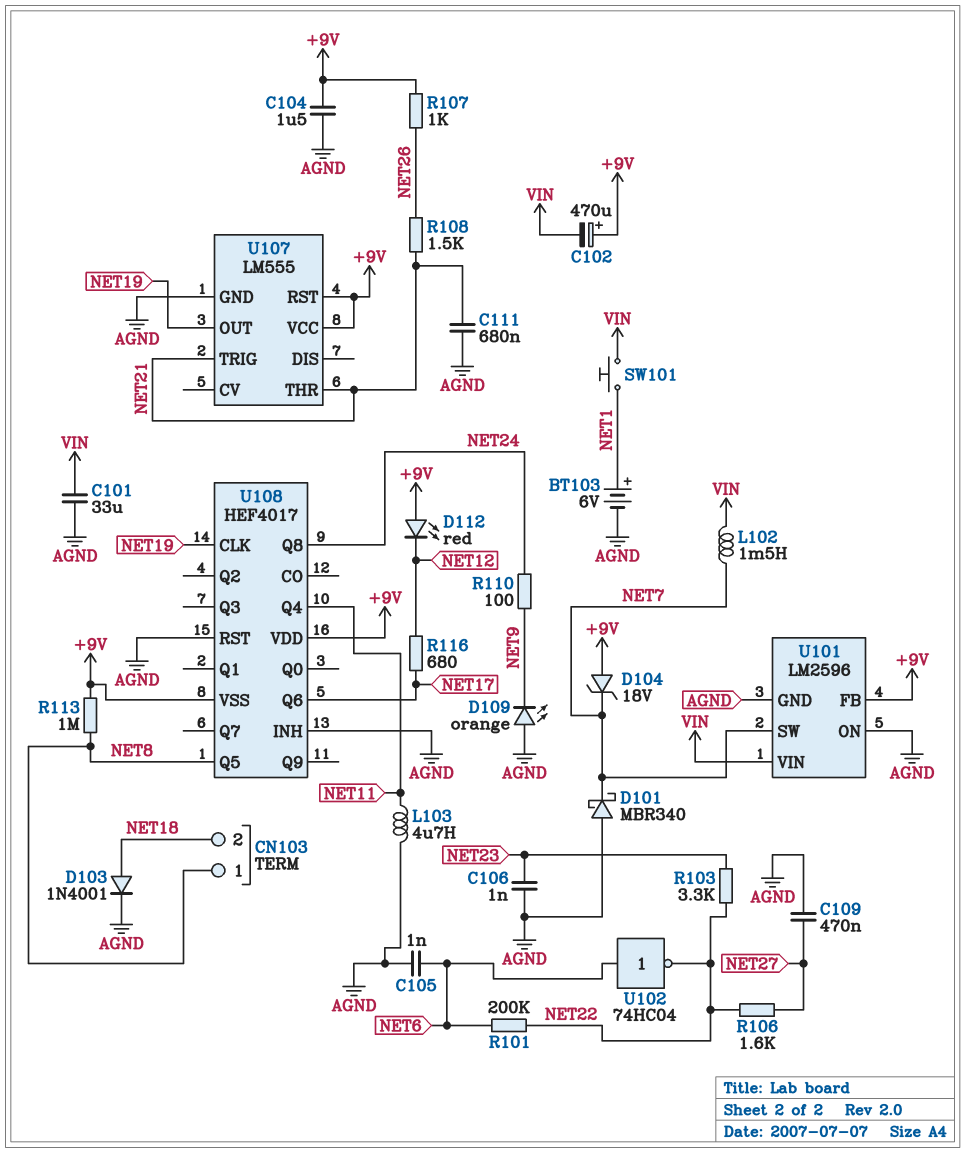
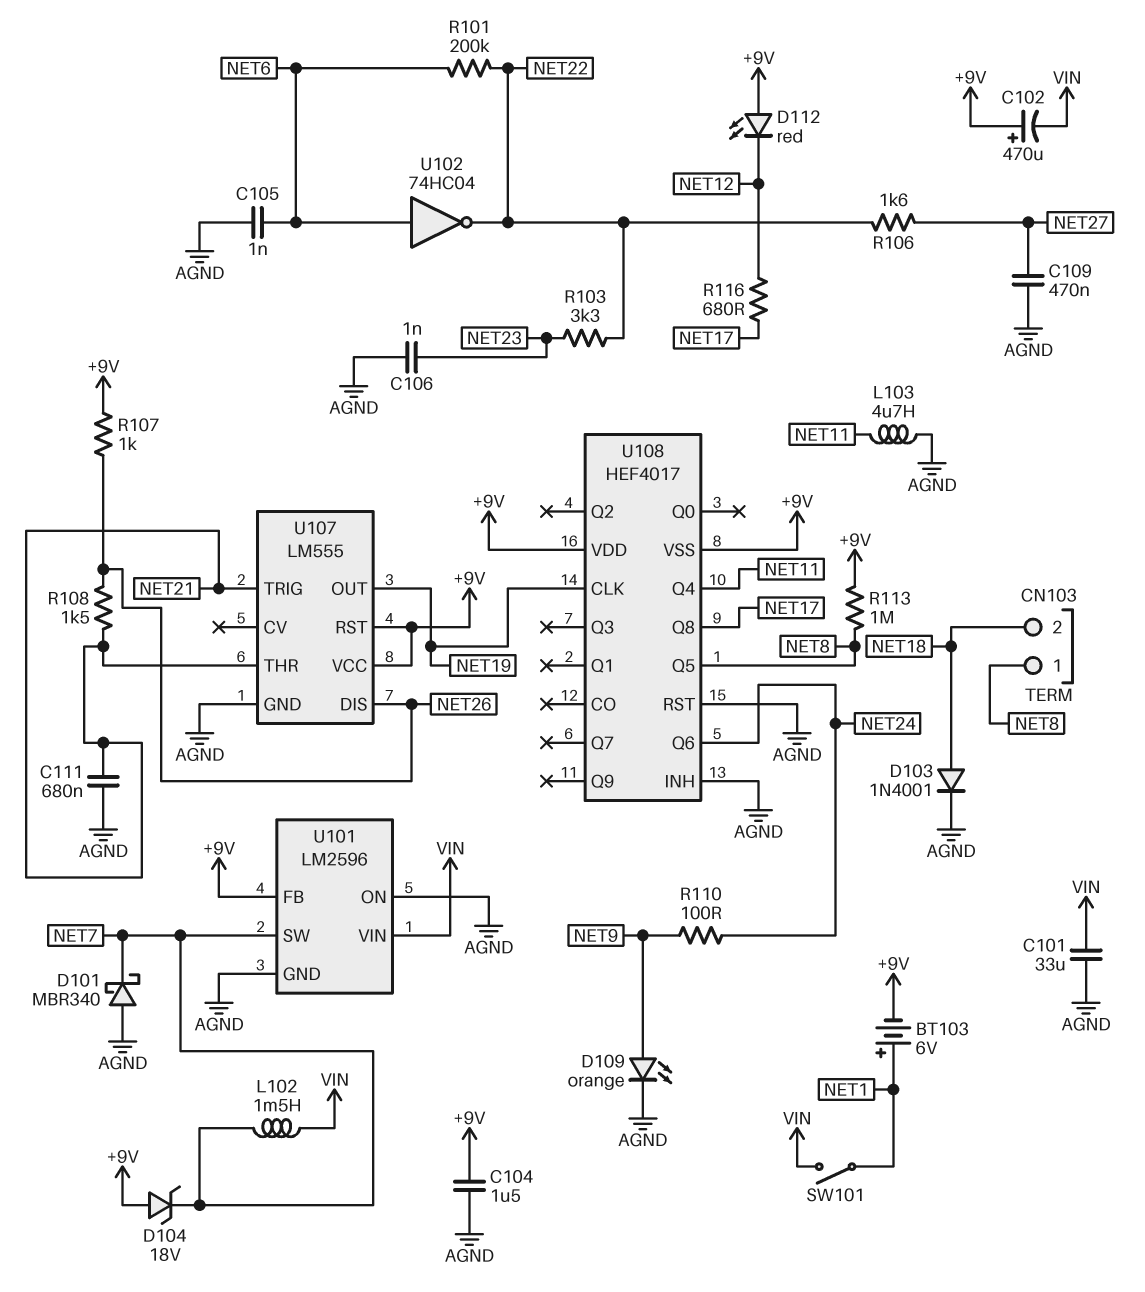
BT103: 6V (plus NET1, minus AGND) -> 6V (plus NET1, minus +9V)
D109: LED orange (A AGND, K NET9) -> LED orange (A NET9, K AGND)
SW101: button (NET1, VIN) -> switch (NET1, VIN)
U107 pin DIS: none -> NET26
U108 pin Q6: NET17 -> NET24
U108 pin Q8: NET24 -> NET17

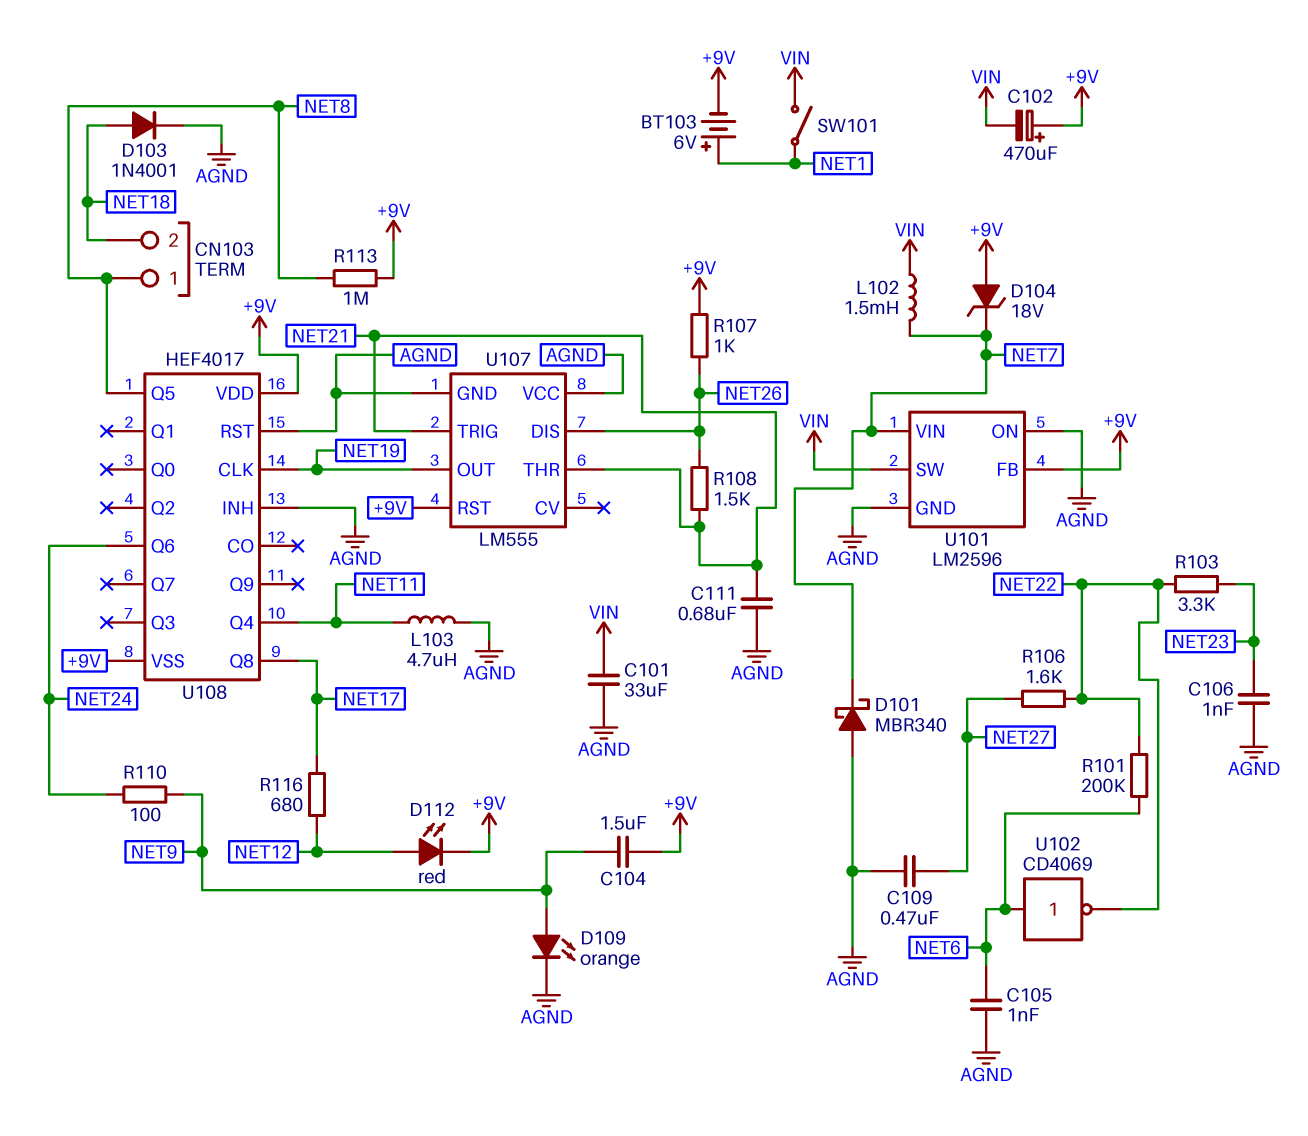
C104: 1.5uF (+9V, AGND) -> 1.5uF (+9V, NET9)
D112: LED red (A +9V, K NET12) -> LED red (A NET12, K +9V)
U101 pin SW: NET7 -> VIN
U101 pin VIN: VIN -> NET7
U102: NOT 74HC04 (in NET6, out NET22) -> NOT CD4069 (in NET6, out NET22)
U107 pin VCC: +9V -> AGND

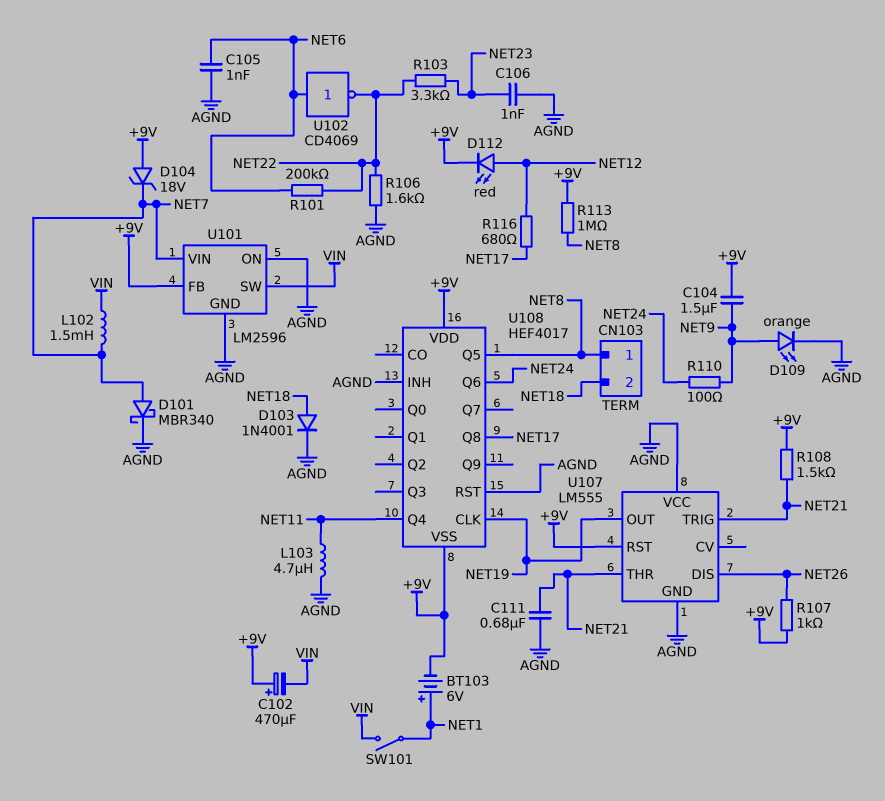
C101: 33uF (AGND, VIN) -> none
C109: 470nF (AGND, NET27) -> none
D101: schottky MBR340 (A AGND, K NET7) -> schottky MBR340 (A NET7, K AGND)
R106: 1.6k (NET22, NET27) -> 1.6k (AGND, NET22)
R108: 1.5k (NET21, NET26) -> 1.5k (+9V, NET21)

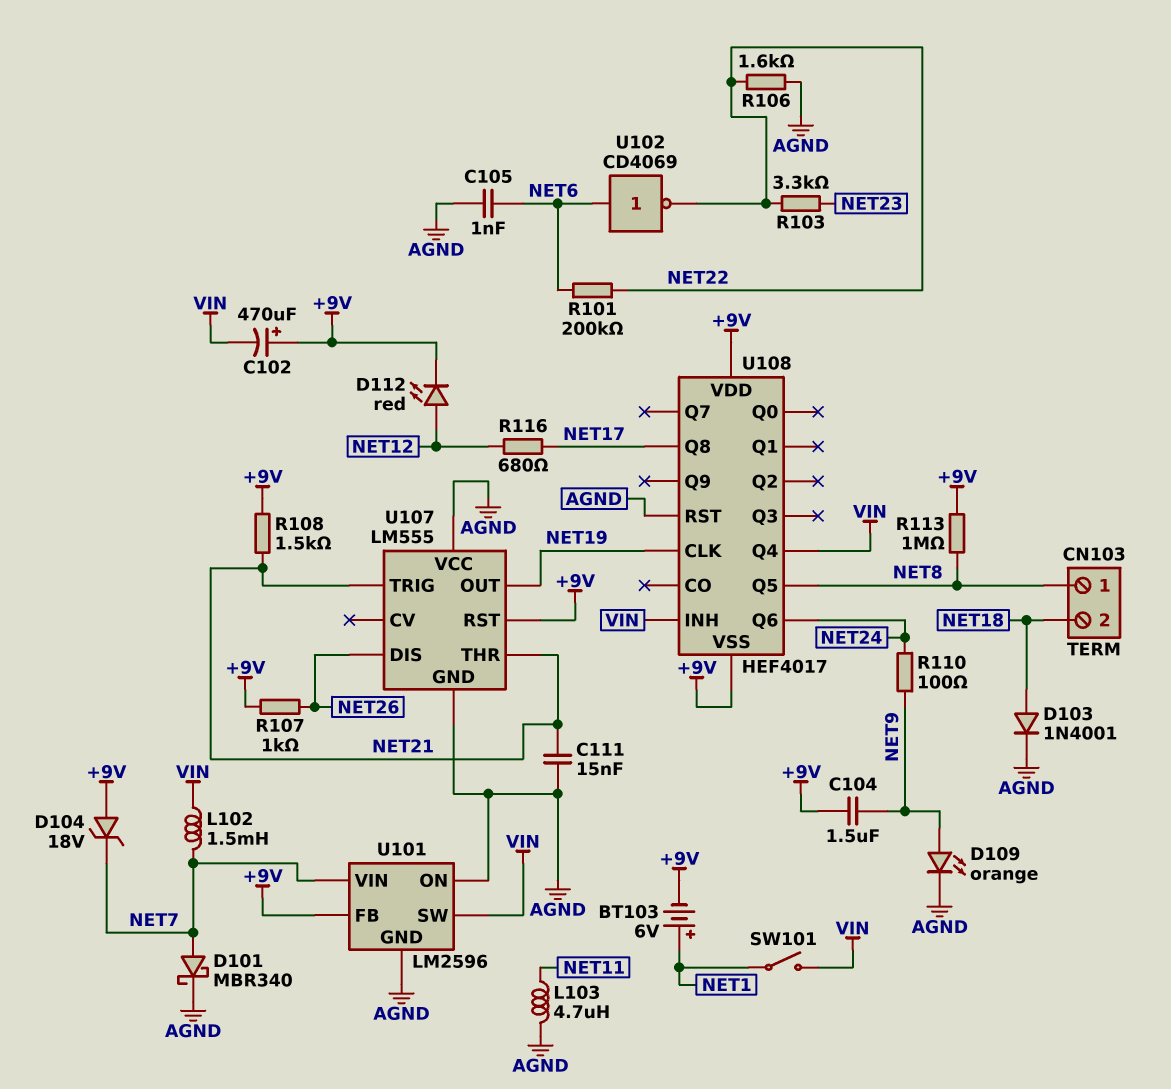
C106: 1nF (AGND, NET23) -> none
C111: 680nF (AGND, NET21) -> 15nF (AGND, NET21)
U108 pin INH: AGND -> VIN
U108 pin Q4: NET11 -> VIN

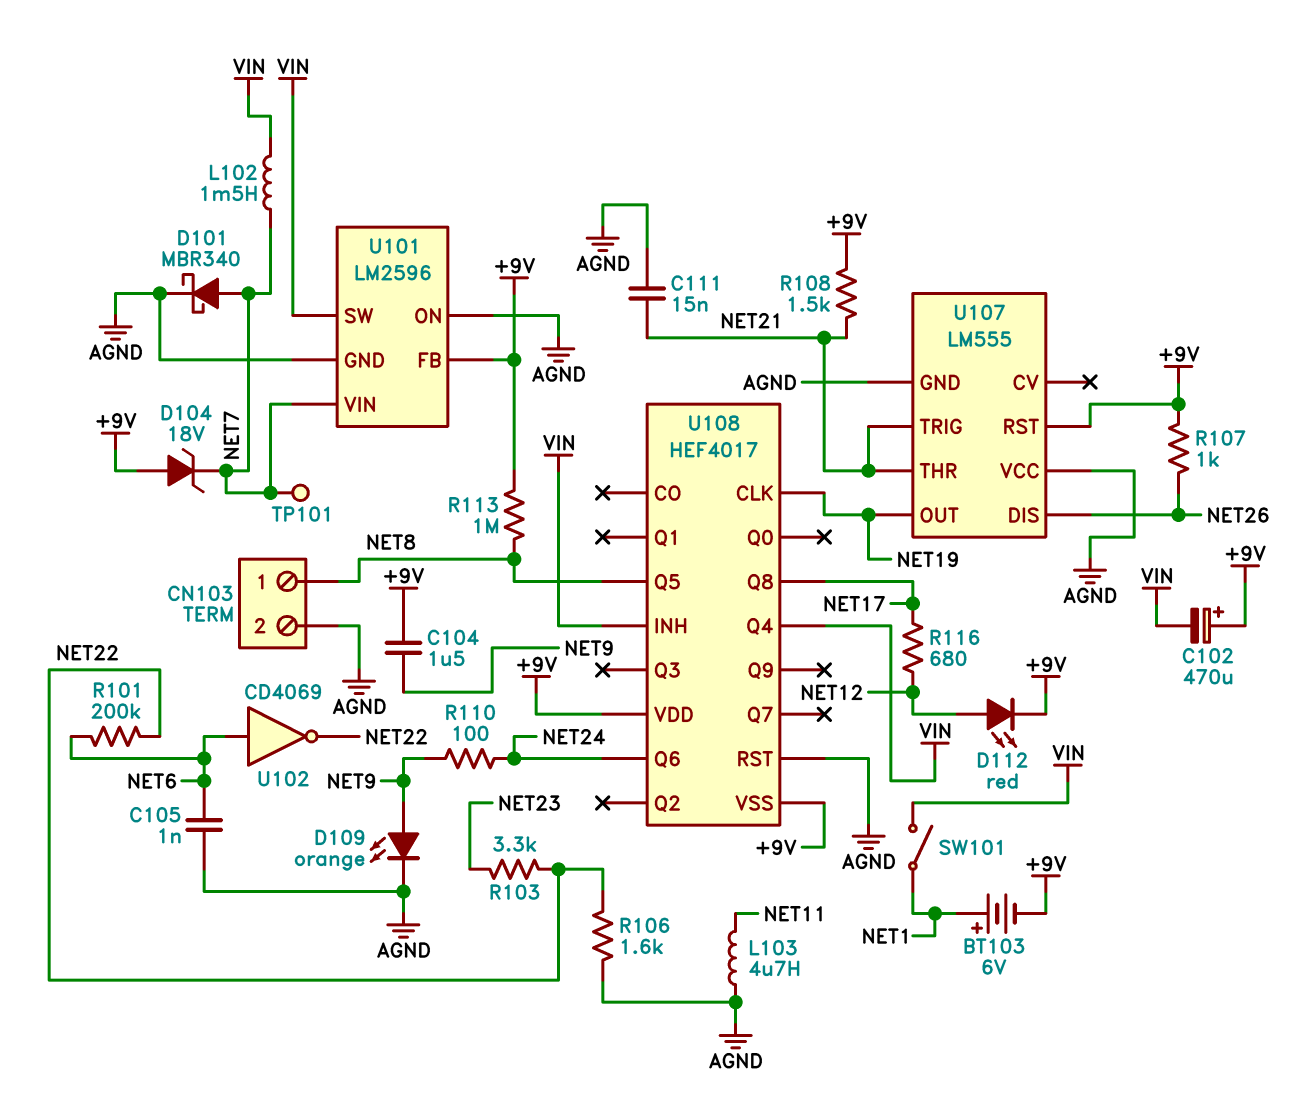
CN103 pin 2: NET18 -> AGND
D103: diode 1N4001 (A NET18, K AGND) -> none
TP101: none -> test point (NET7)

